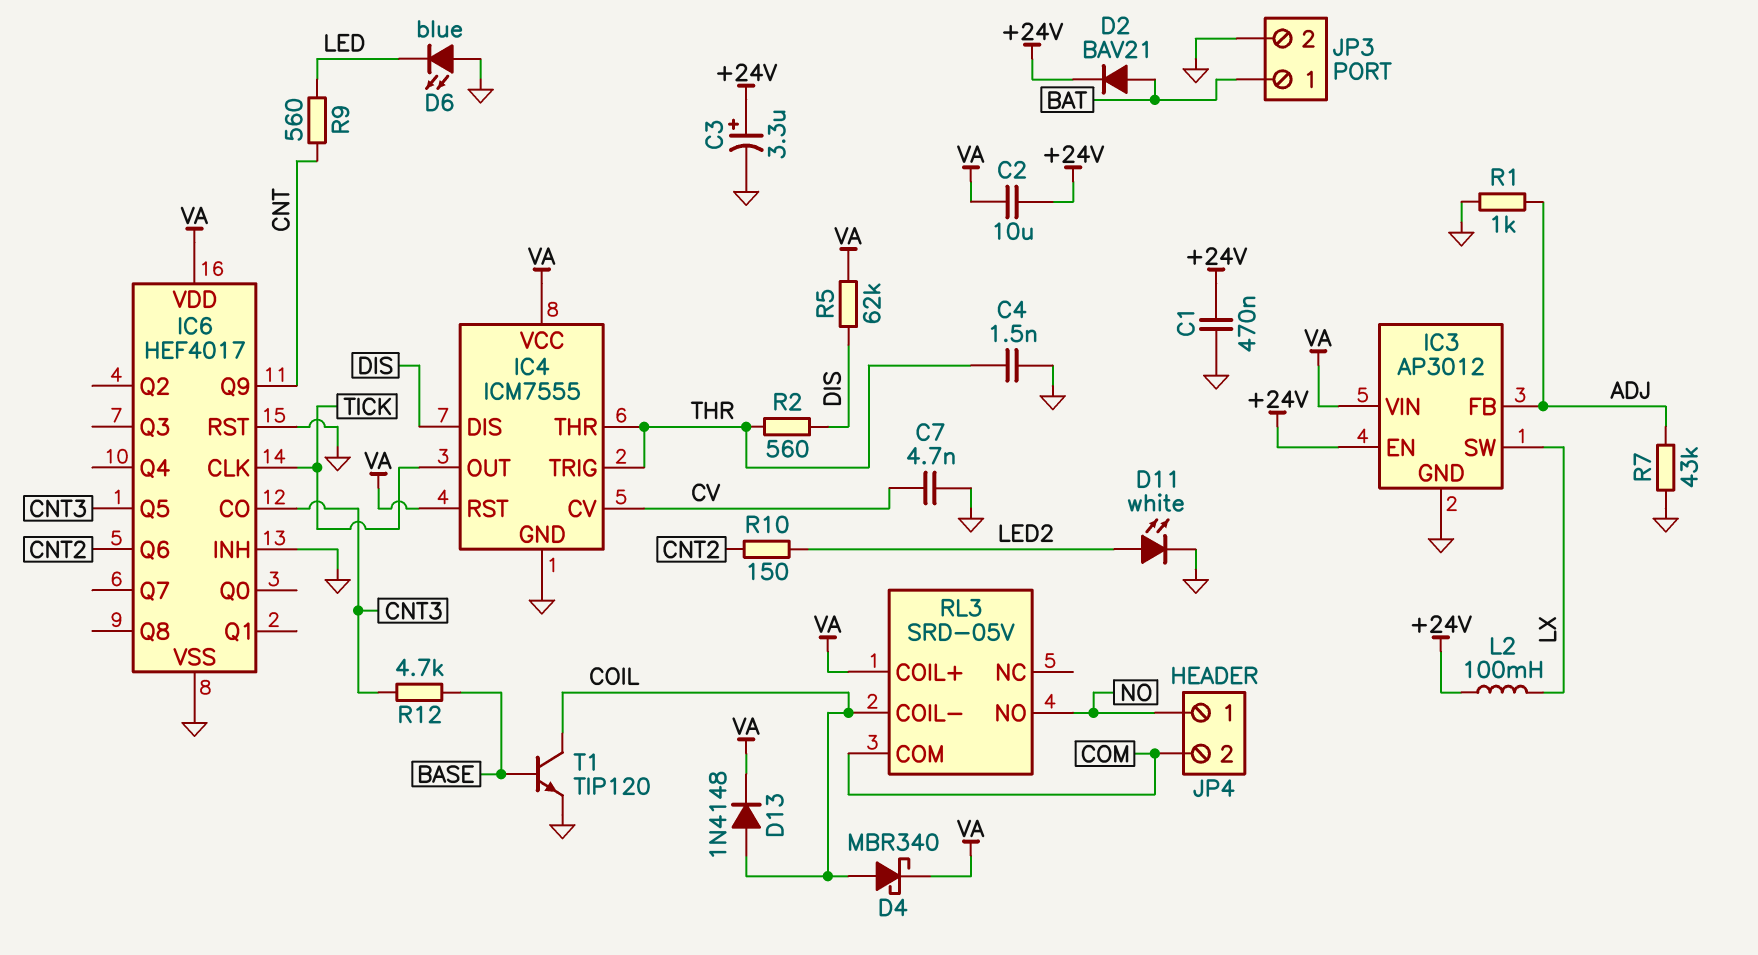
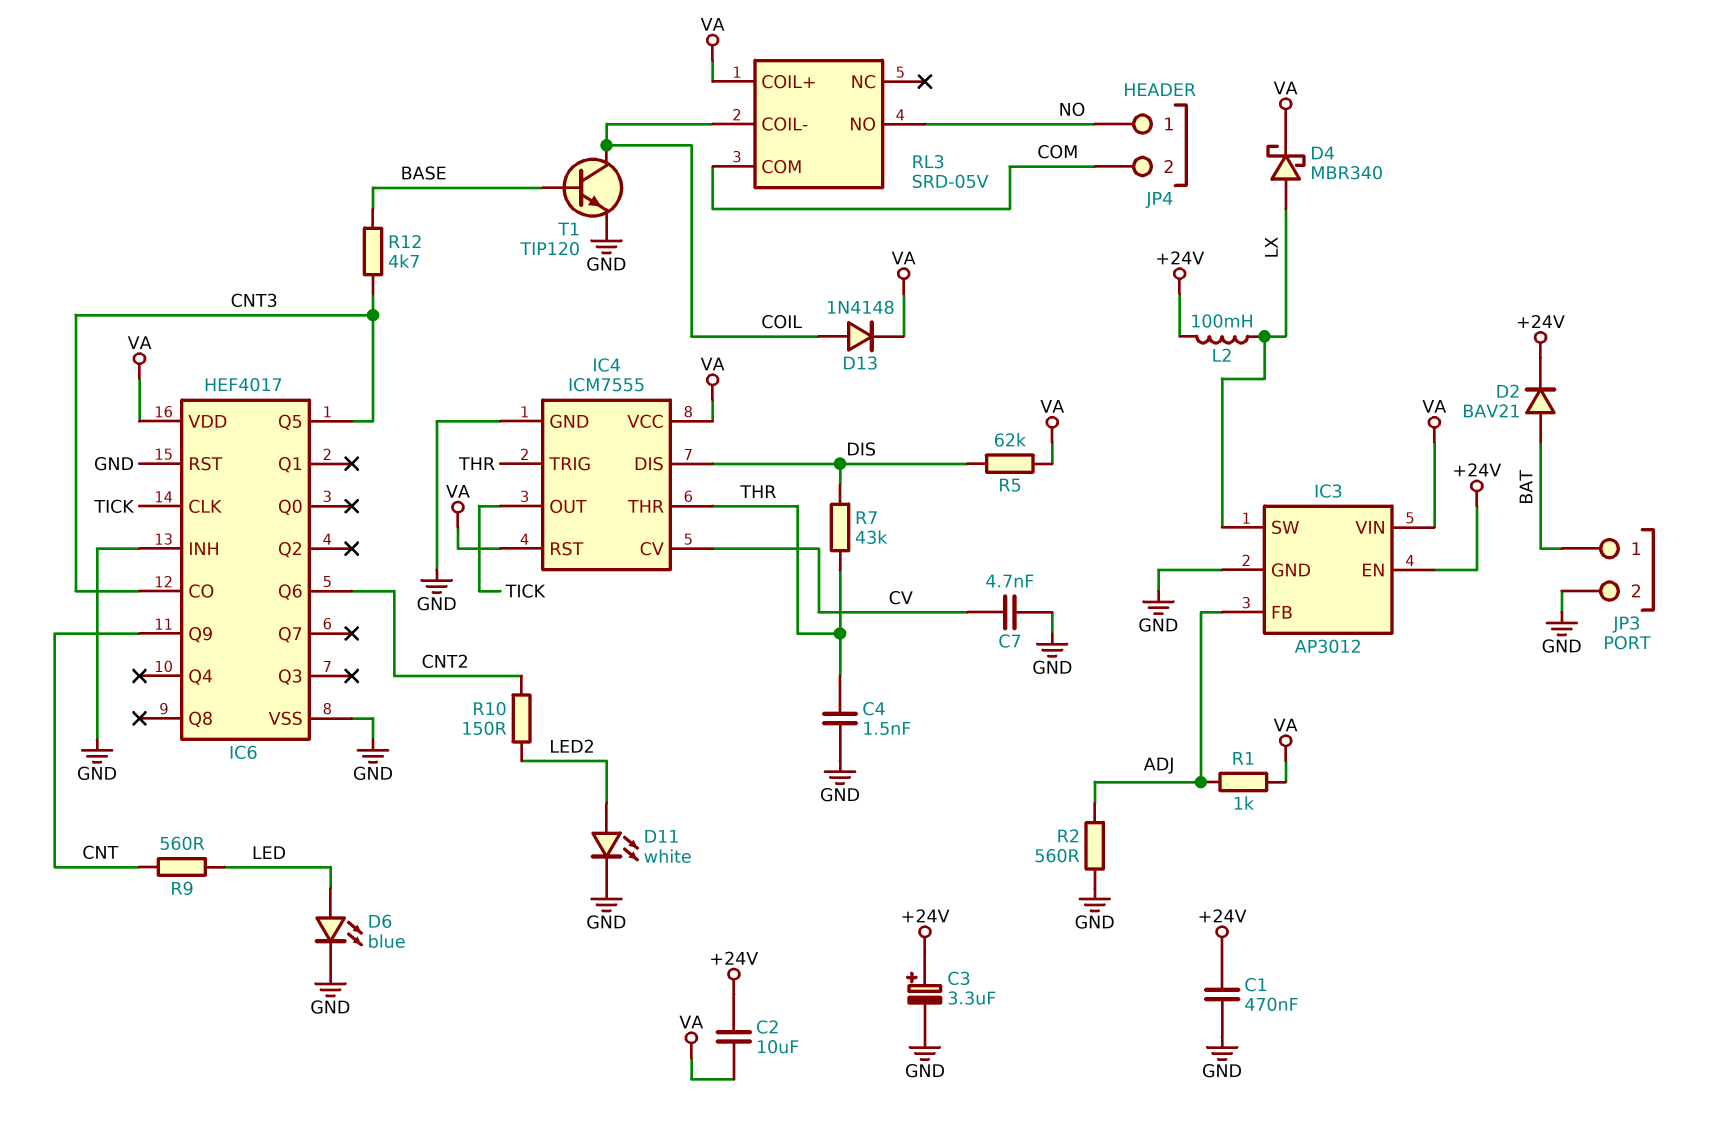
D4: schottky MBR340 (A COIL, K VA) -> schottky MBR340 (A LX, K VA)
D6: LED blue (A GND, K LED) -> LED blue (A LED, K GND)
R1: 1k (ADJ, GND) -> 1k (ADJ, VA)
R2: 560 (DIS, THR) -> 560 (ADJ, GND)
R7: 43k (ADJ, GND) -> 43k (DIS, THR)

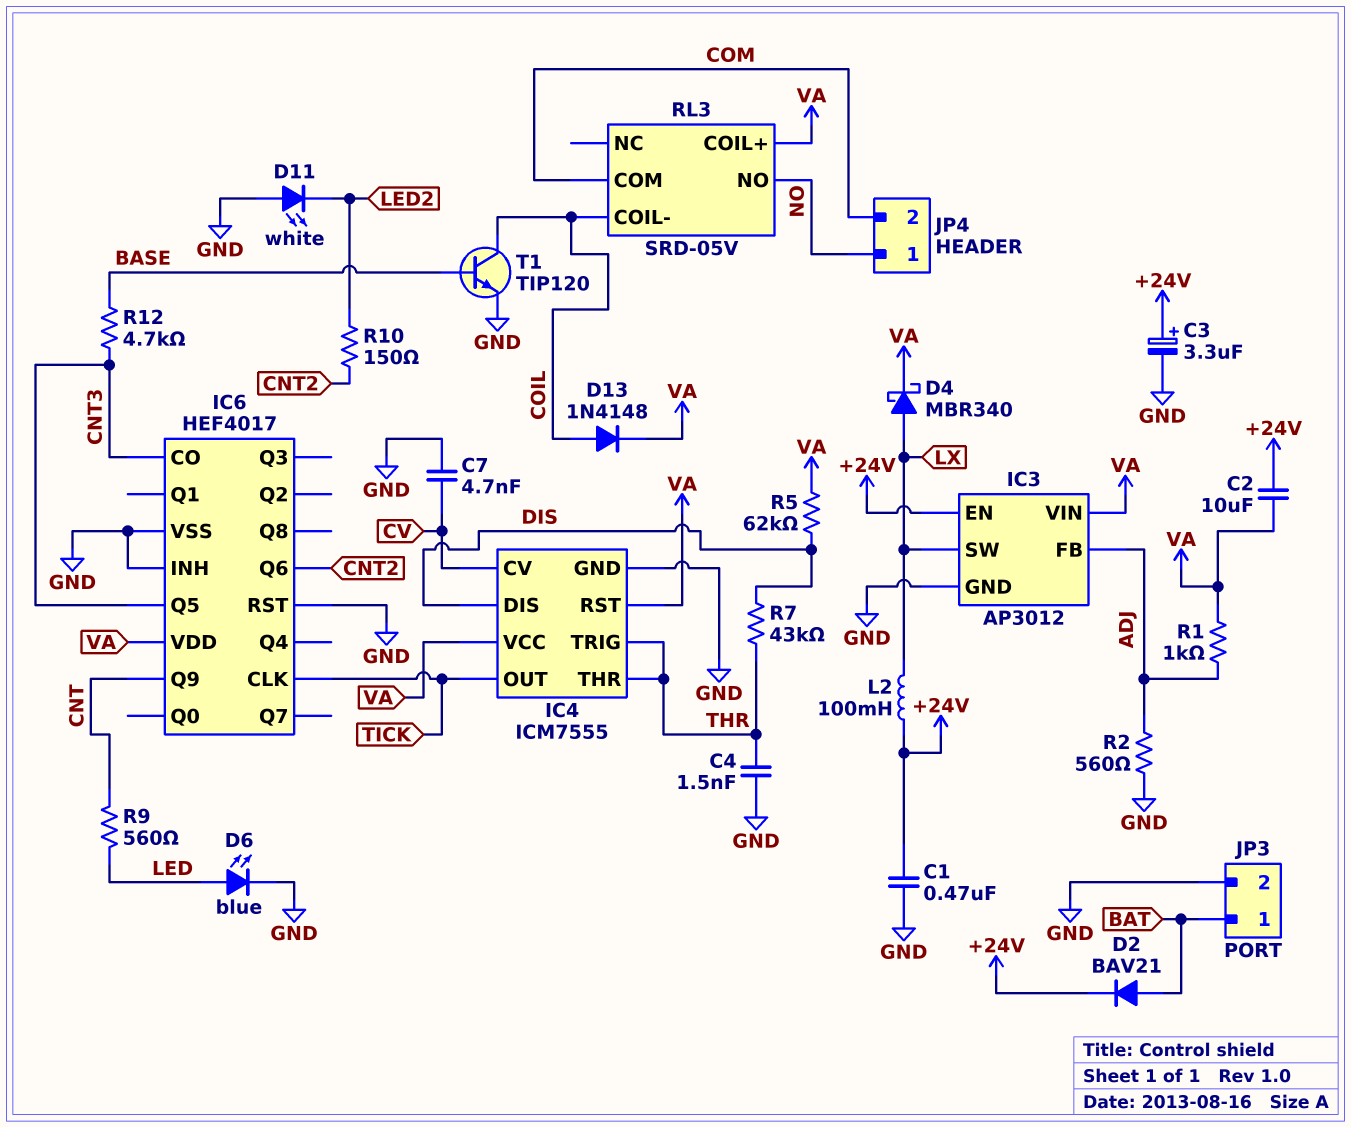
D11: LED white (A LED2, K GND) -> LED white (A GND, K LED2)

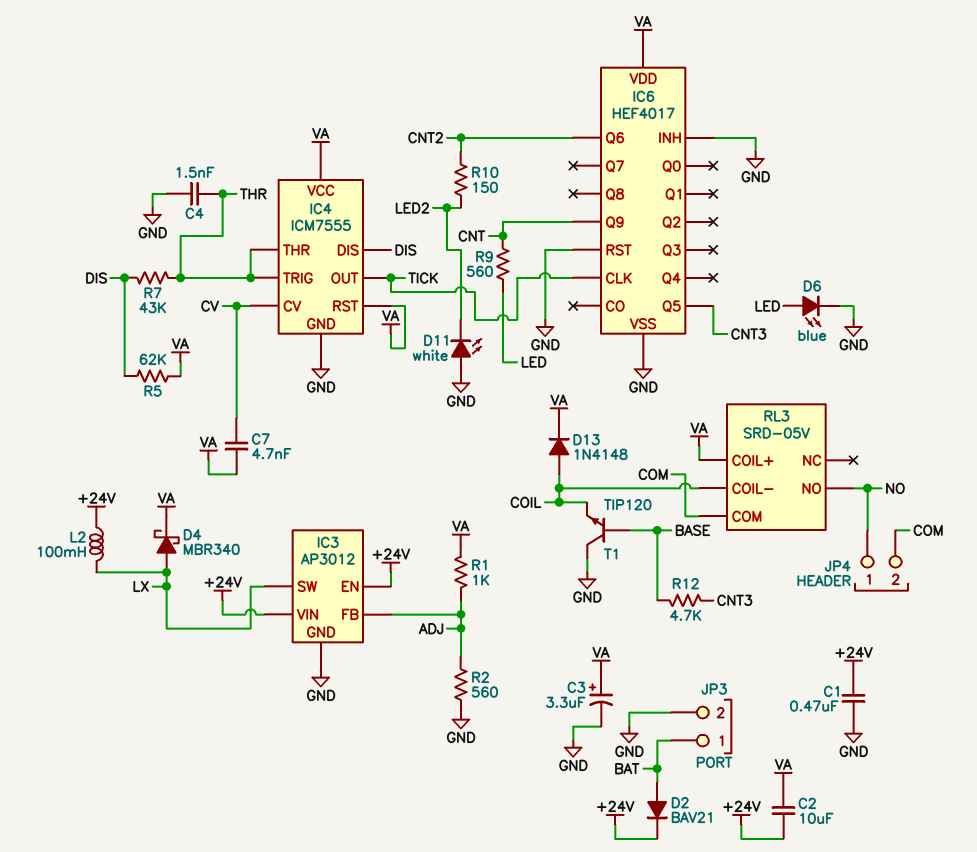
C3: 3.3uF (plus +24V, minus GND) -> 3.3uF (plus VA, minus GND)
C7: 4.7nF (CV, GND) -> 4.7nF (CV, VA)
IC3 pin VIN: VA -> +24V
IC6 pin CO: CNT3 -> none
T1: NPN TIP120 (B BASE, C COIL, E GND) -> NPN TIP120 (B BASE, C GND, E COIL)

